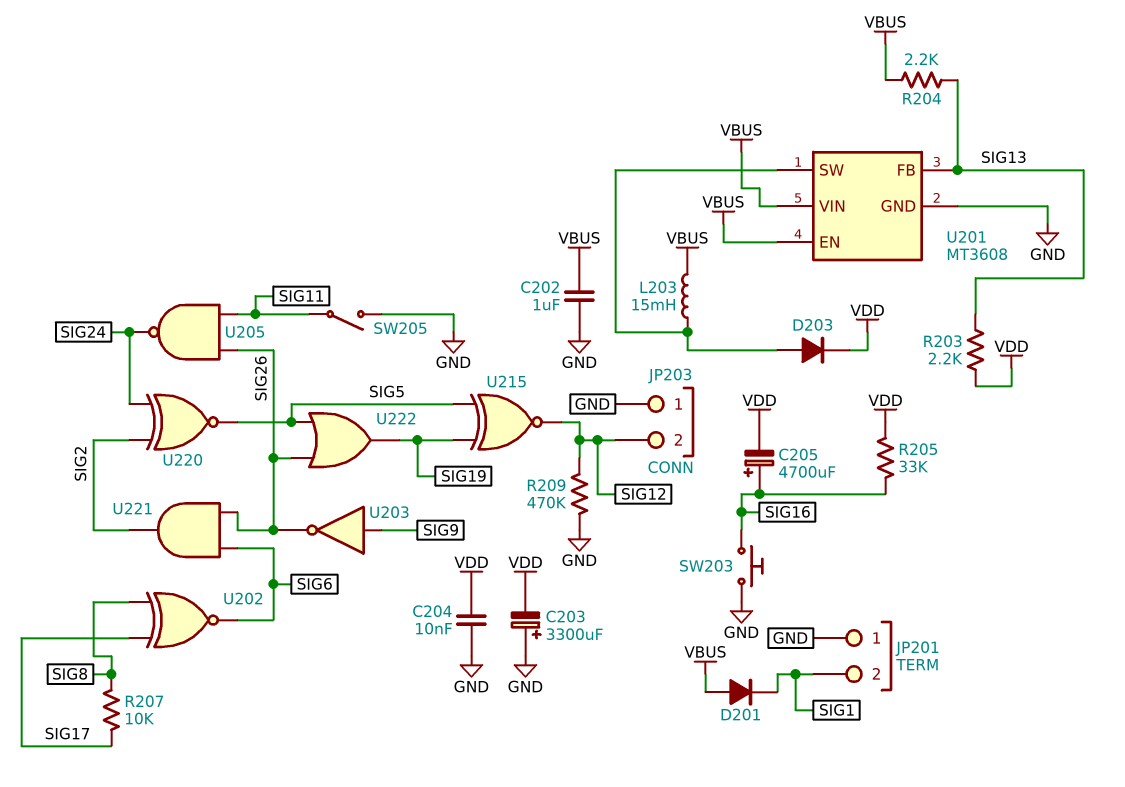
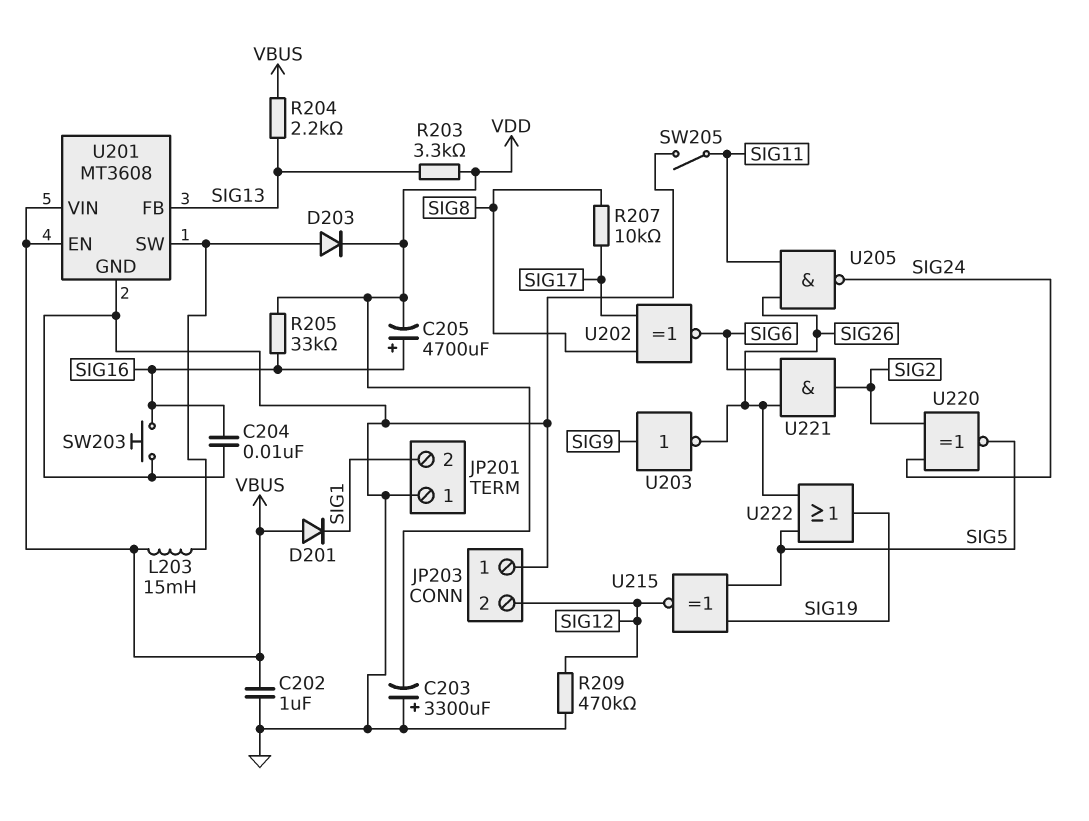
C204: 10nF (GND, VDD) -> 10nF (GND, SIG16)
R203: 2.2k (SIG13, VDD) -> 3.3k (SIG13, VDD)

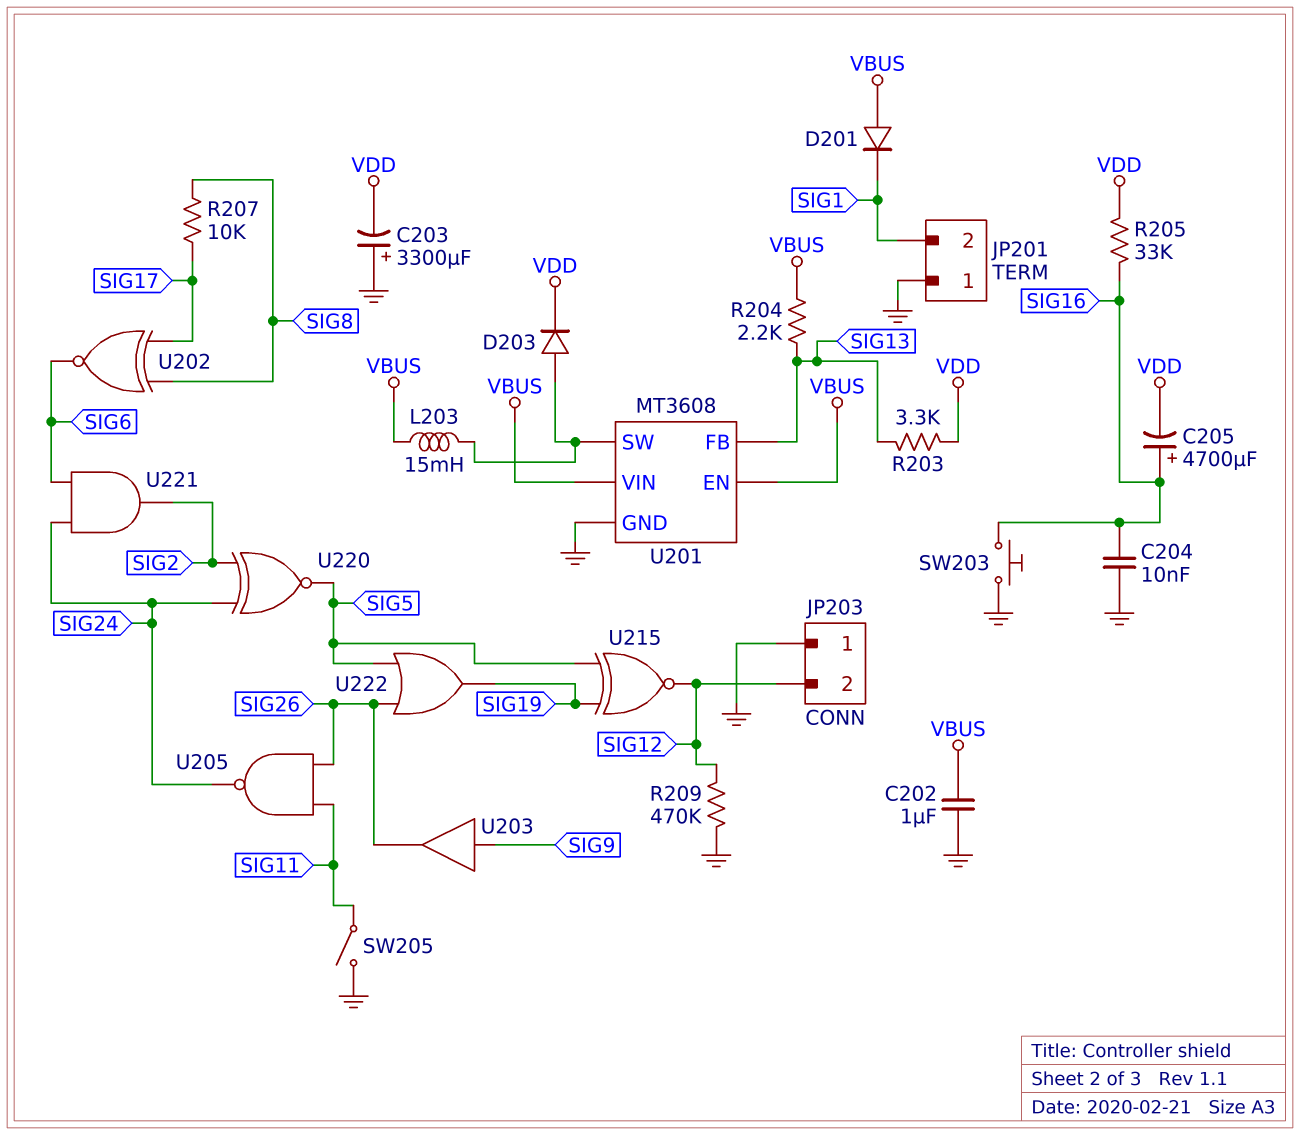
U203: NOT (in SIG9, out SIG26) -> buffer (in SIG9, out SIG26)
U221: AND (in SIG6, in SIG26, out SIG2) -> AND (in SIG6, in SIG24, out SIG2)

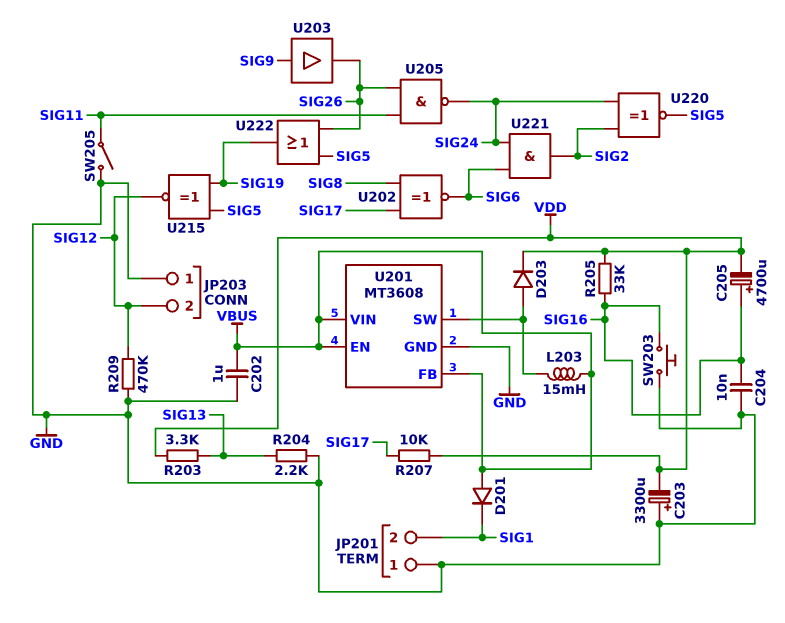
R204: 2.2k (SIG13, VBUS) -> 2.2k (GND, SIG13)
R207: 10k (SIG8, SIG17) -> 10k (SIG17, VDD)
U201 pin FB: SIG13 -> VBUS

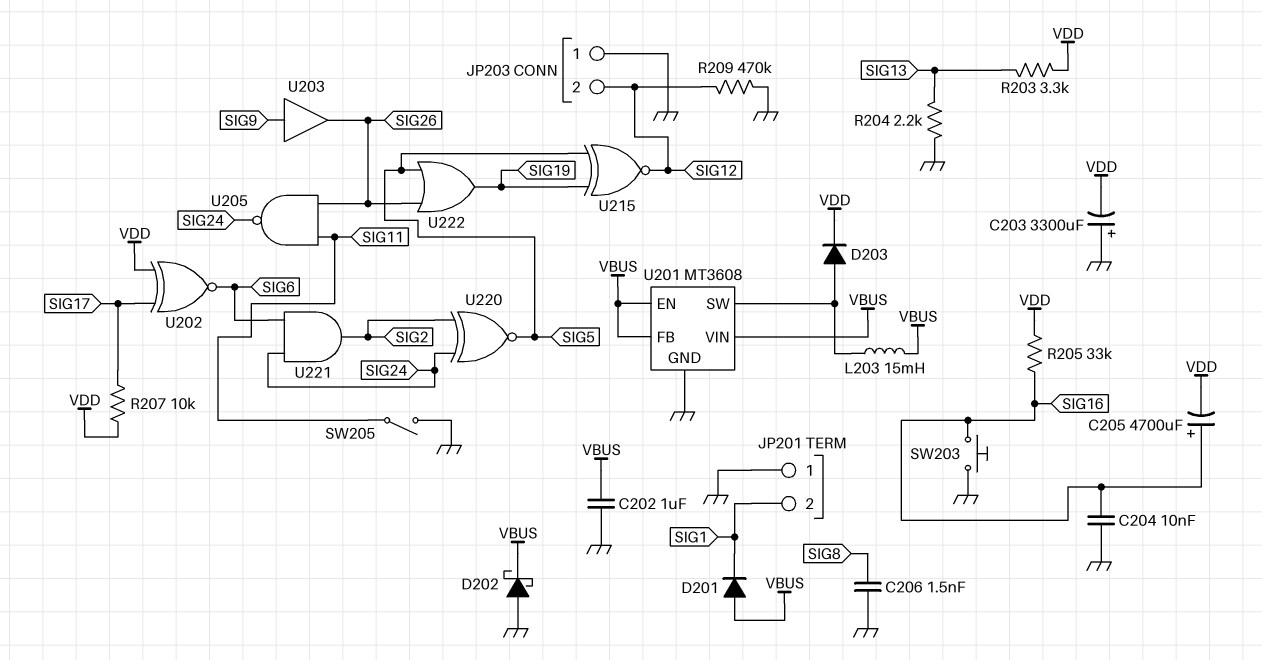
C206: none -> 1.5nF (GND, SIG8)
D202: none -> schottky (A GND, K VBUS)
U202: XNOR (in SIG8, in SIG17, out SIG6) -> XNOR (in SIG17, in VDD, out SIG6)

